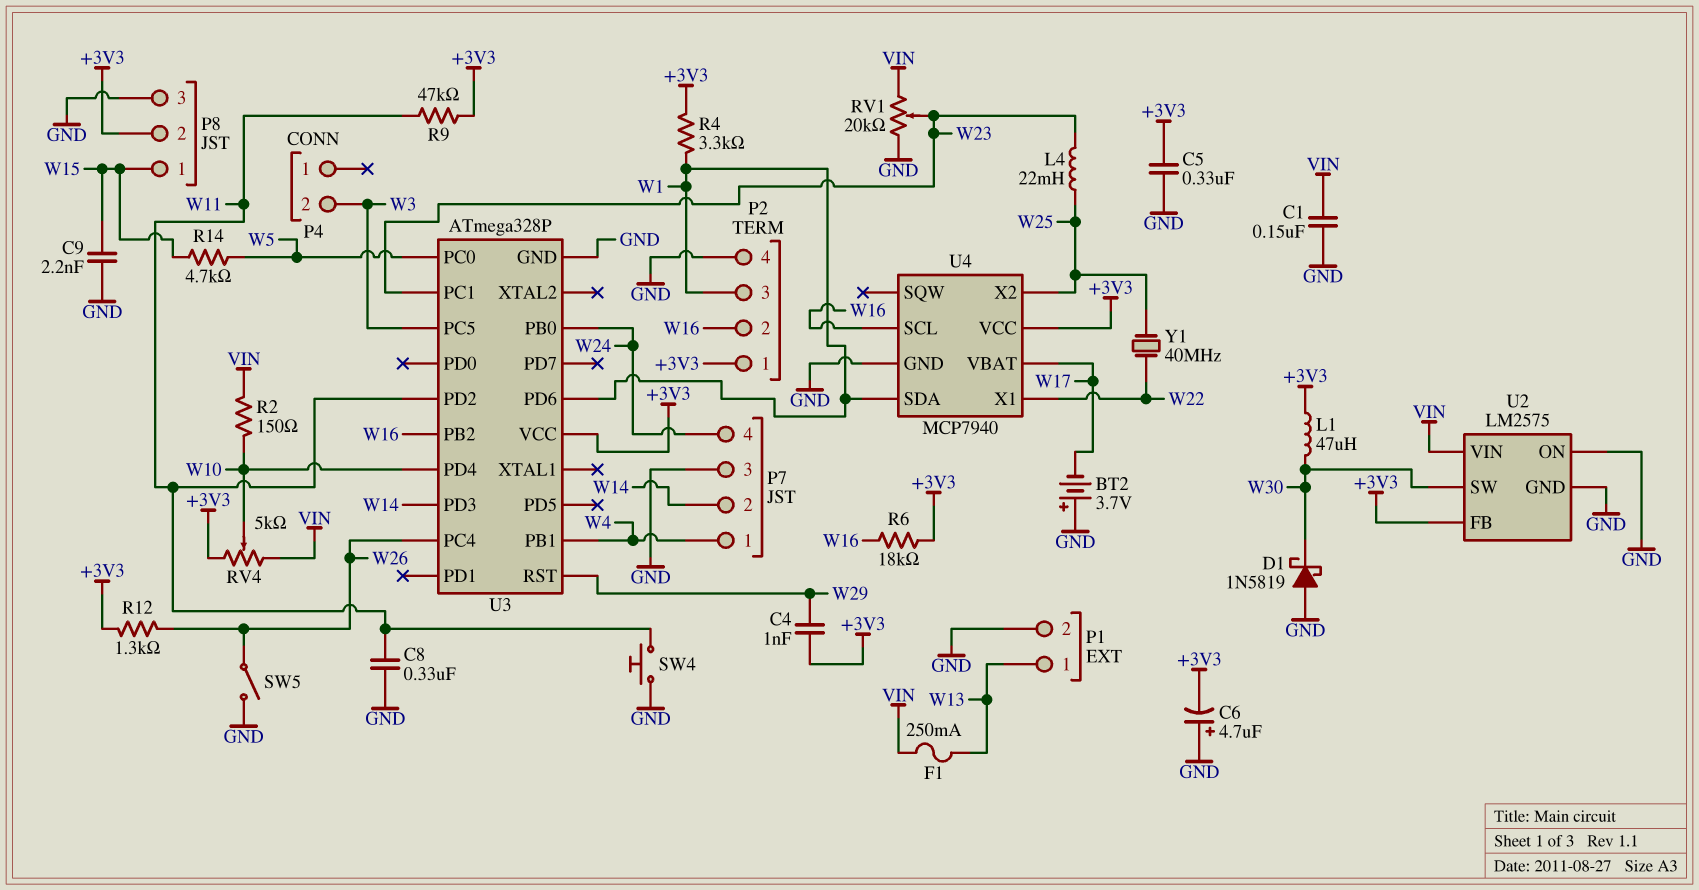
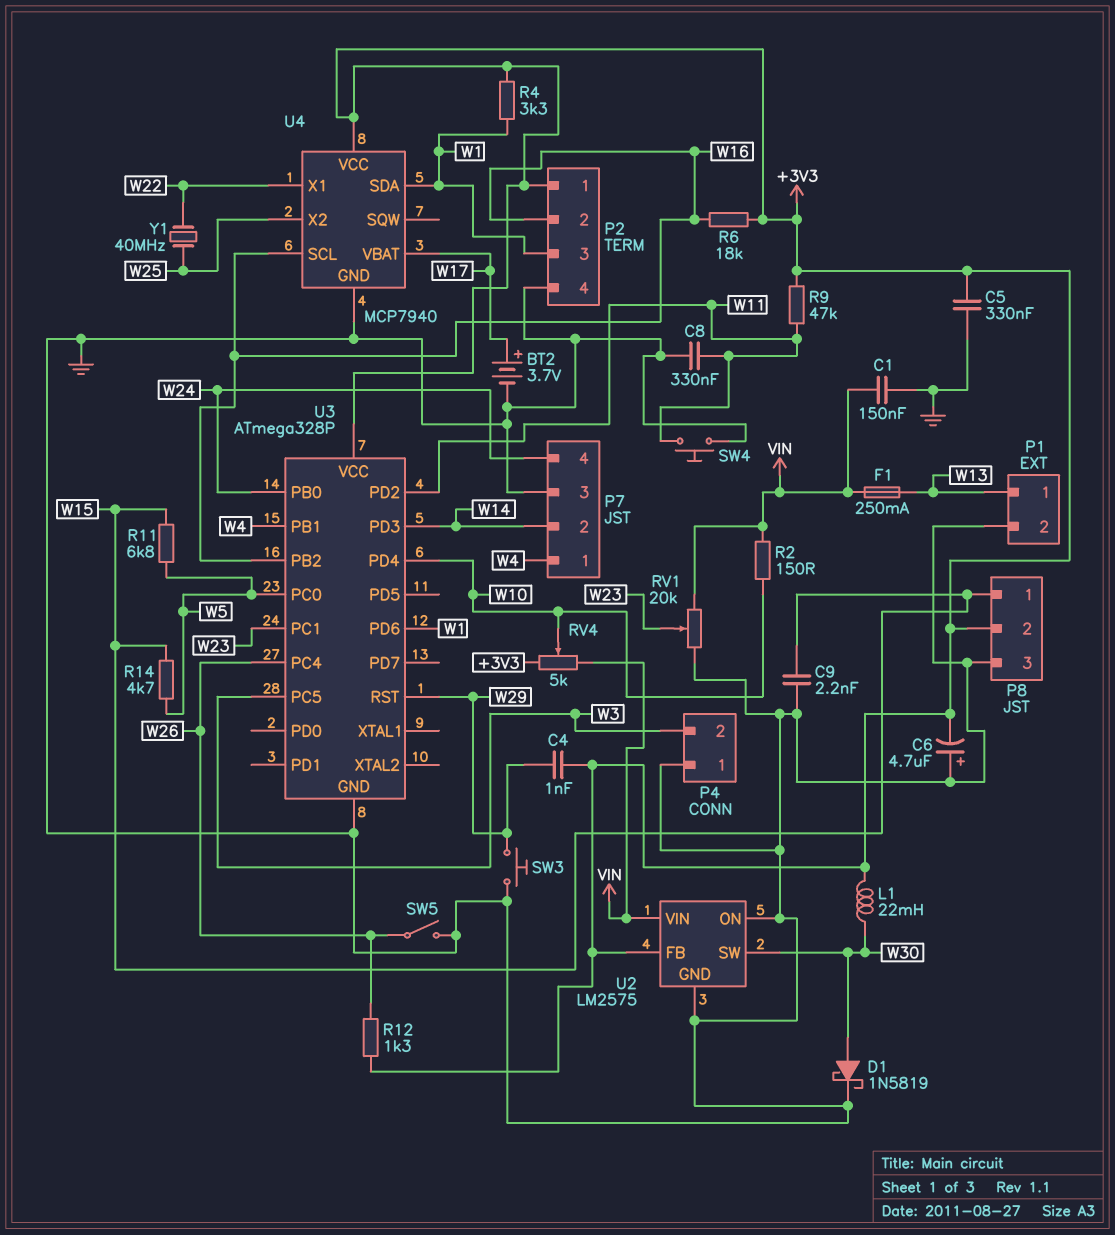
BT2: 3.7V (plus GND, minus W17) -> 3.7V (plus W17, minus GND)
D1: schottky 1N5819 (A GND, K W30) -> schottky 1N5819 (A W30, K GND)
L1: 47uH (+3V3, W30) -> 22mH (+3V3, W30)
L4: 22mH (W23, W25) -> none
P4 pin 1: none -> GND
R11: none -> 6.8k (W5, W15)
SW3: none -> button (GND, W29)

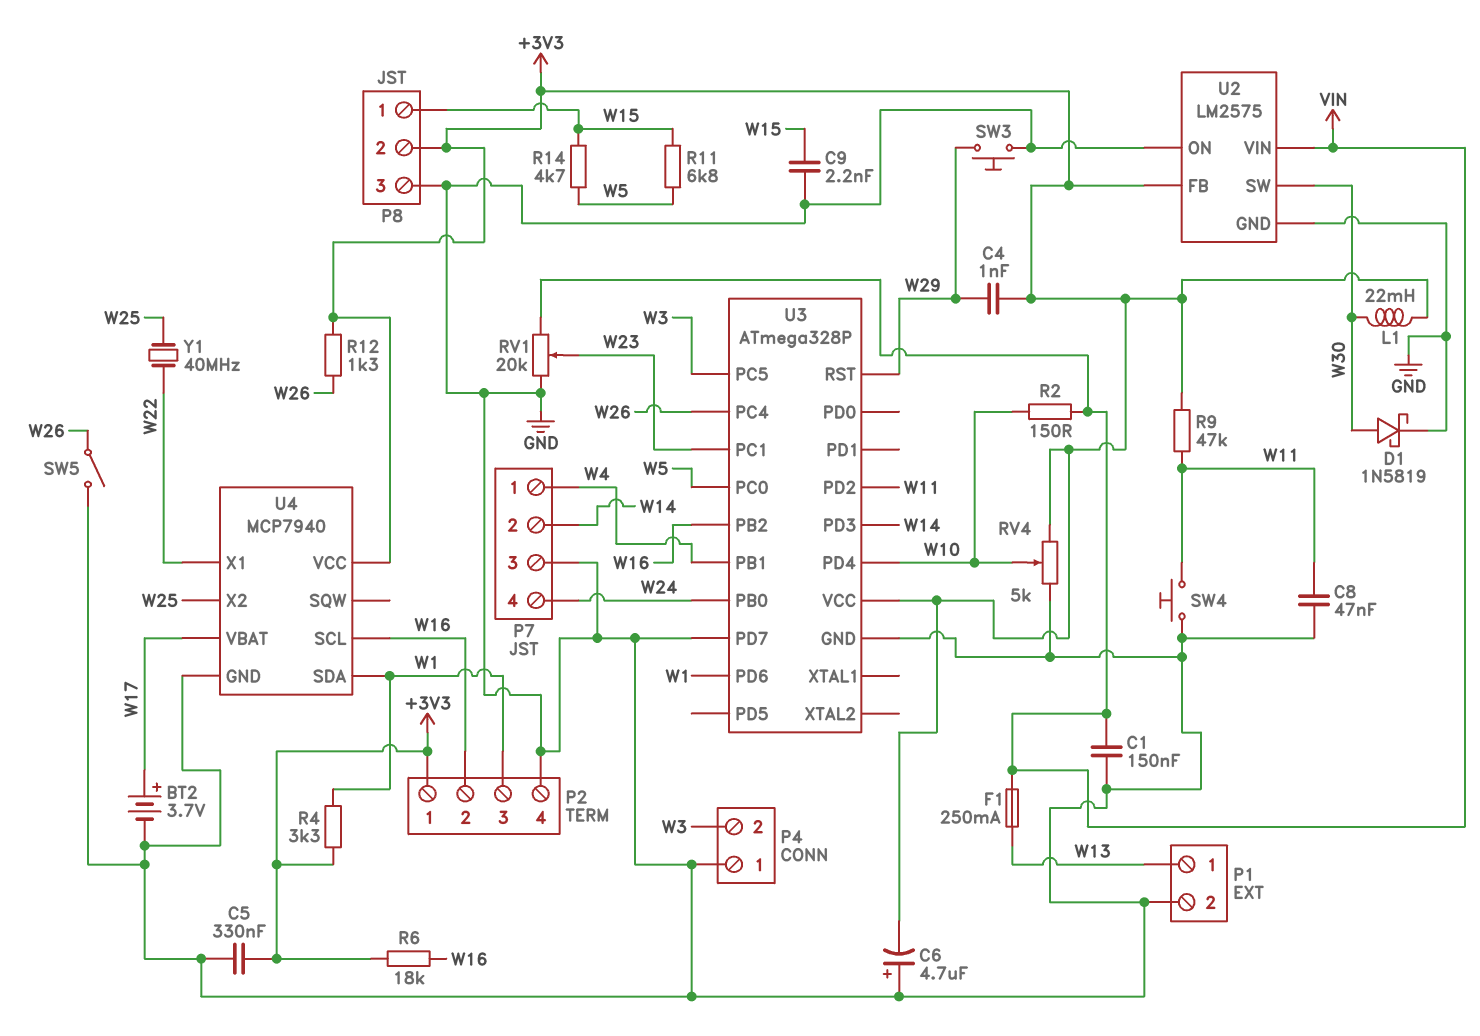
C8: 330nF (GND, W11) -> 47nF (GND, W11)
RV4: 5k (+3V3, VIN, wiper W10) -> 5k (+3V3, GND, wiper W10)
U3 pin PD7: none -> GND

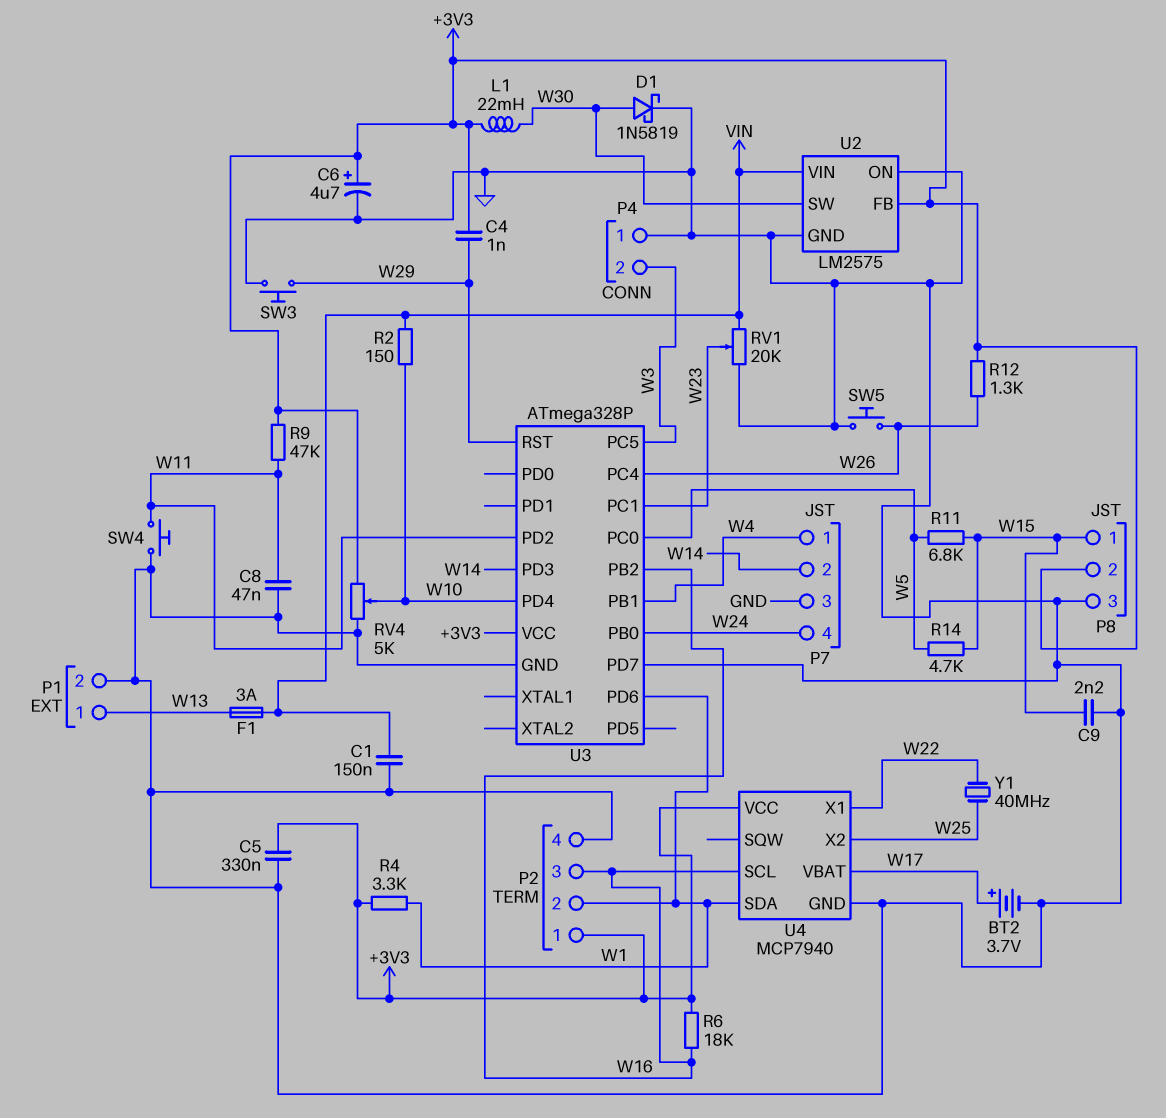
C6: 4.7uF (plus GND, minus +3V3) -> 4.7uF (plus +3V3, minus GND)
F1: 250mA (VIN, W13) -> 3A (VIN, W13)
P2 pin 2: W16 -> W1
P2 pin 3: W1 -> W16
SW5: switch (GND, W26) -> button (GND, W26)

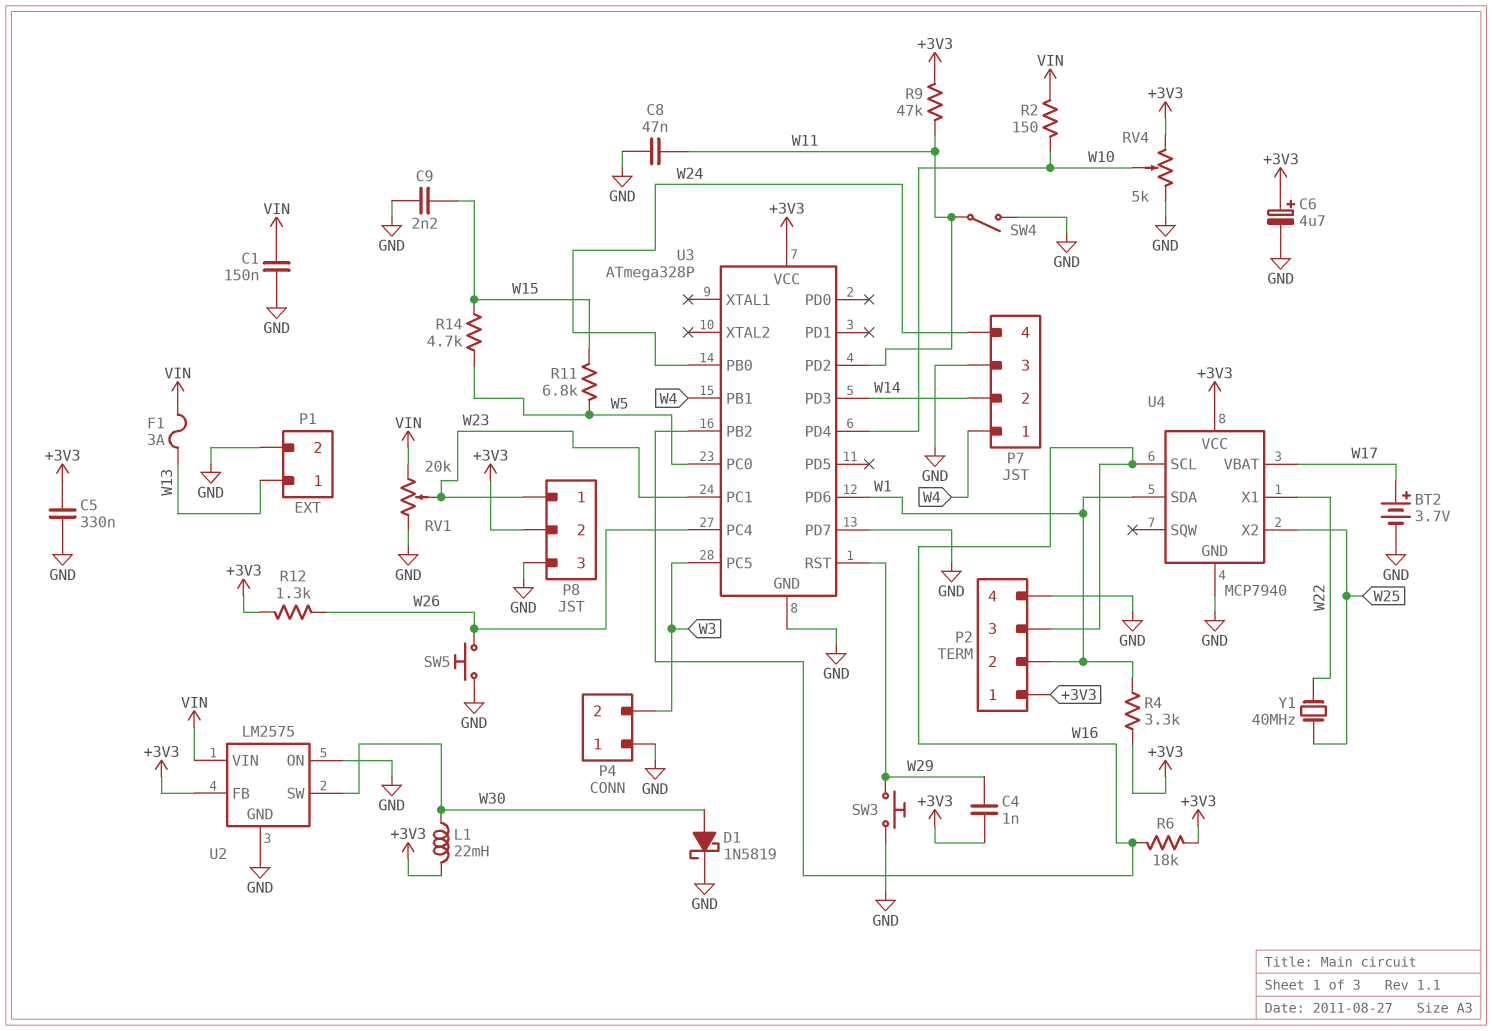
P8 pin 1: W15 -> W23
SW4: button (GND, W11) -> switch (GND, W11)

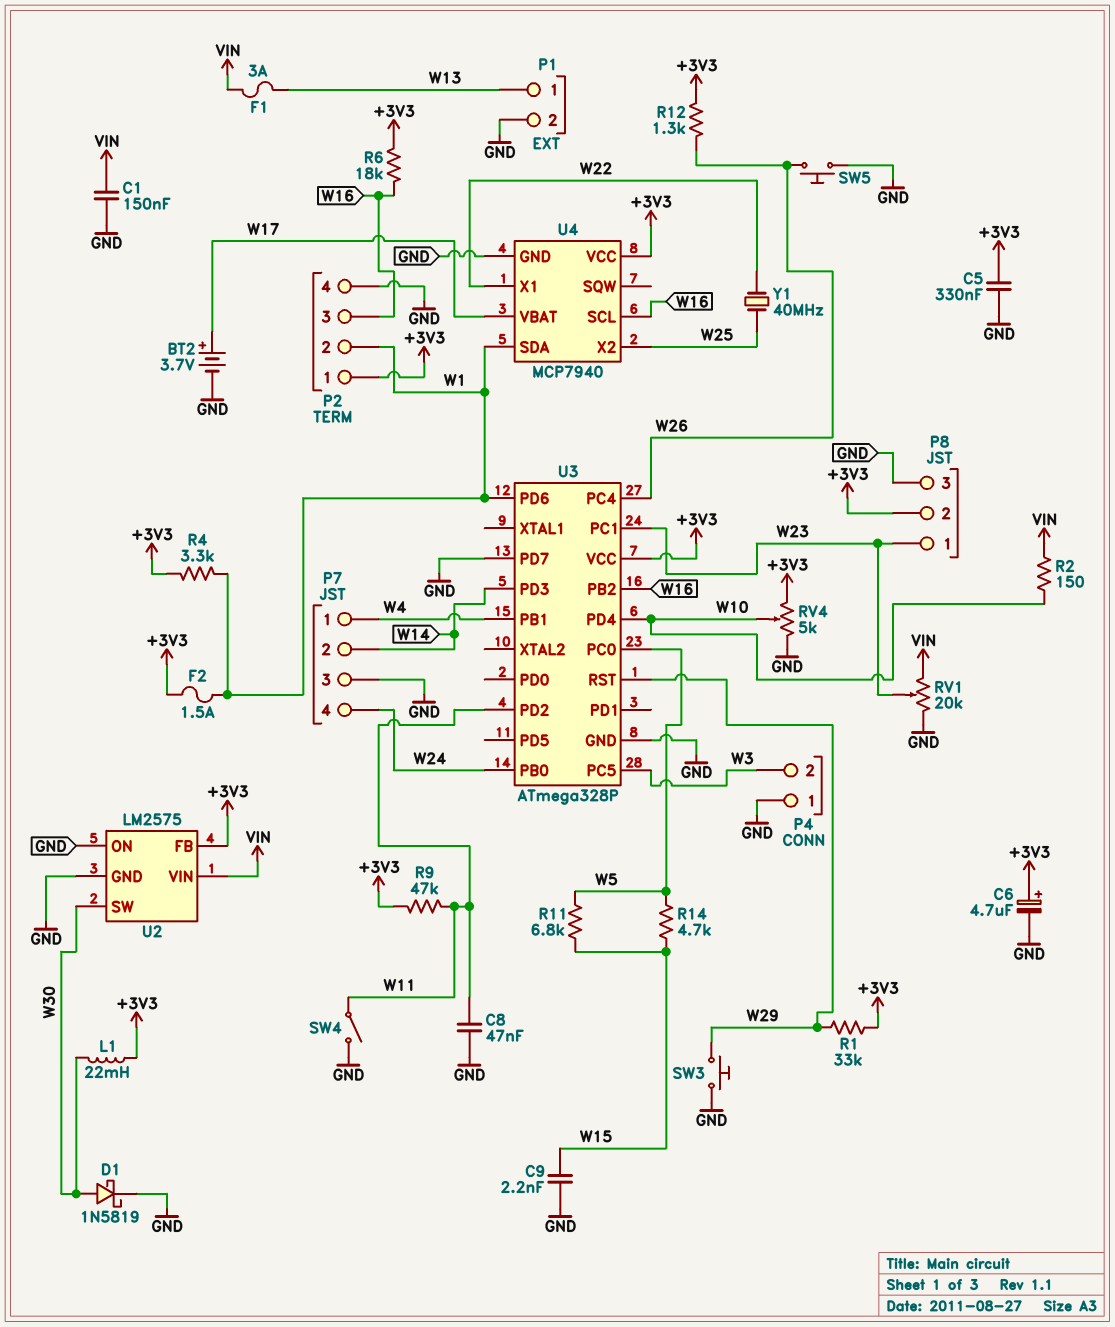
C4: 1nF (+3V3, W29) -> none
F2: none -> 1.5A (+3V3, W1)
R1: none -> 33k (+3V3, W29)

